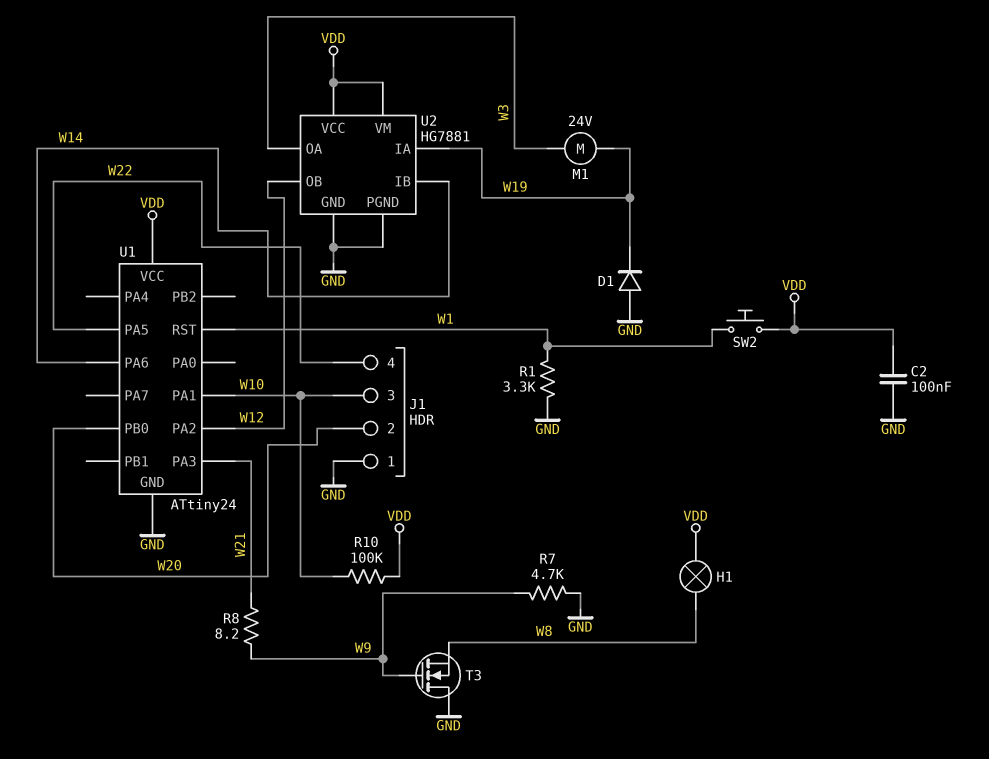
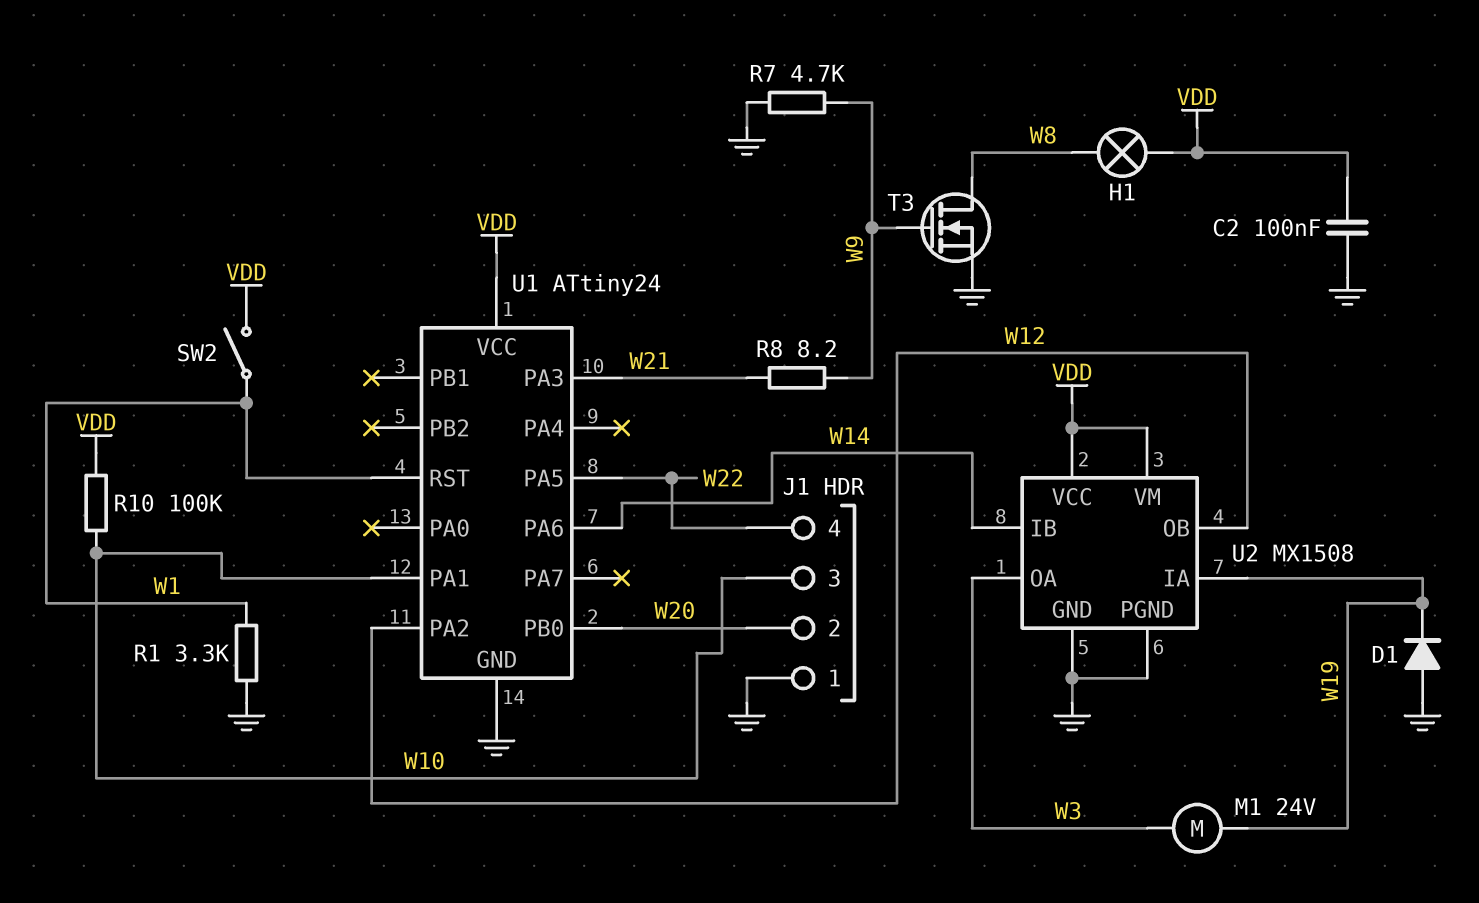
SW2: button (VDD, W1) -> switch (VDD, W1)
T3: NMOS (G W9, D GND, S W8) -> NMOS (G W9, D W8, S GND)
U2: HG7881 -> MX1508

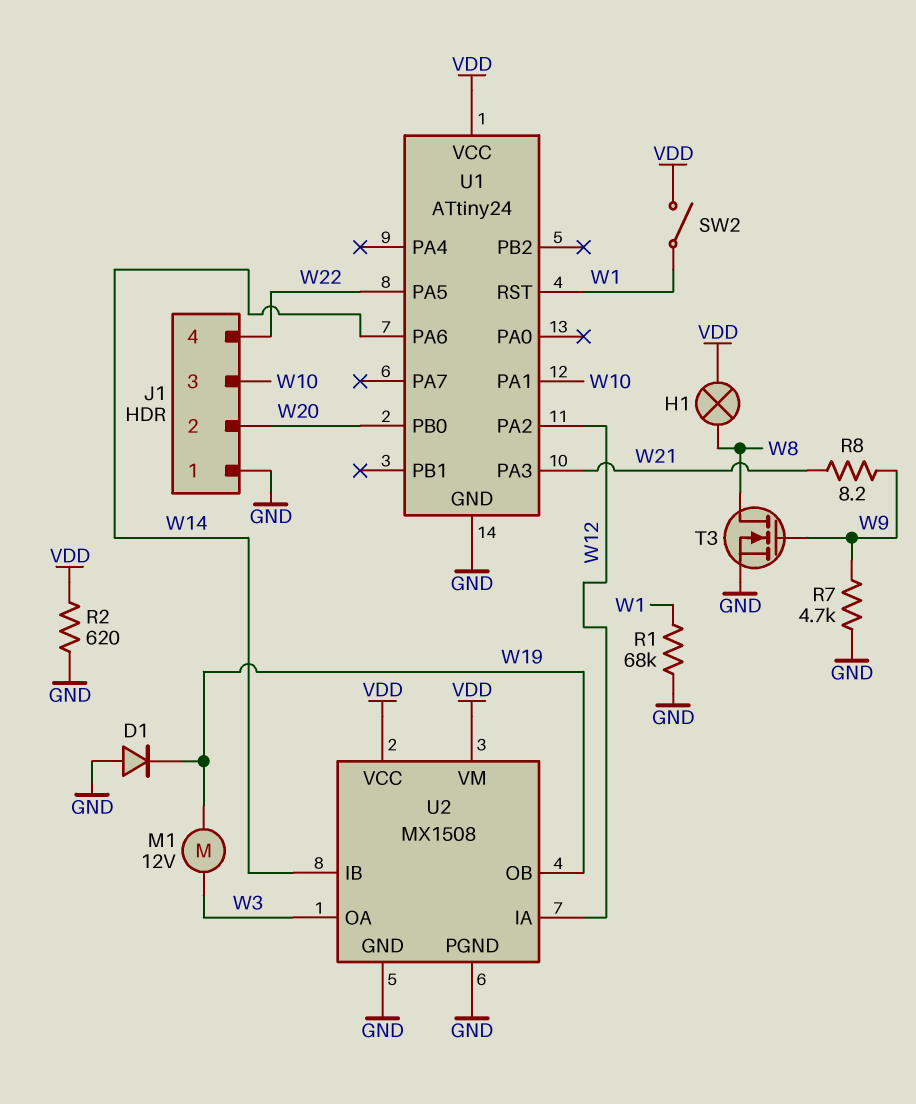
C2: 100nF (GND, VDD) -> none
M1: motor 24V (W3, W19) -> motor 12V (W3, W19)
R1: 3.3k (GND, W1) -> 68k (GND, W1)
R2: none -> 620 (GND, VDD)
R10: 100k (VDD, W10) -> none
U2 pin IA: W19 -> W12
U2 pin OB: W12 -> W19

